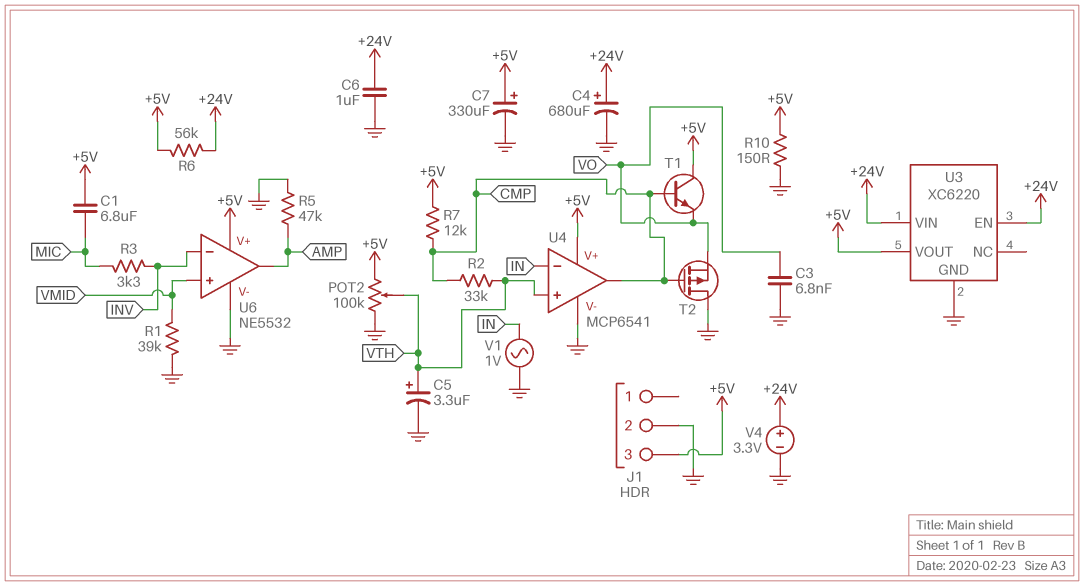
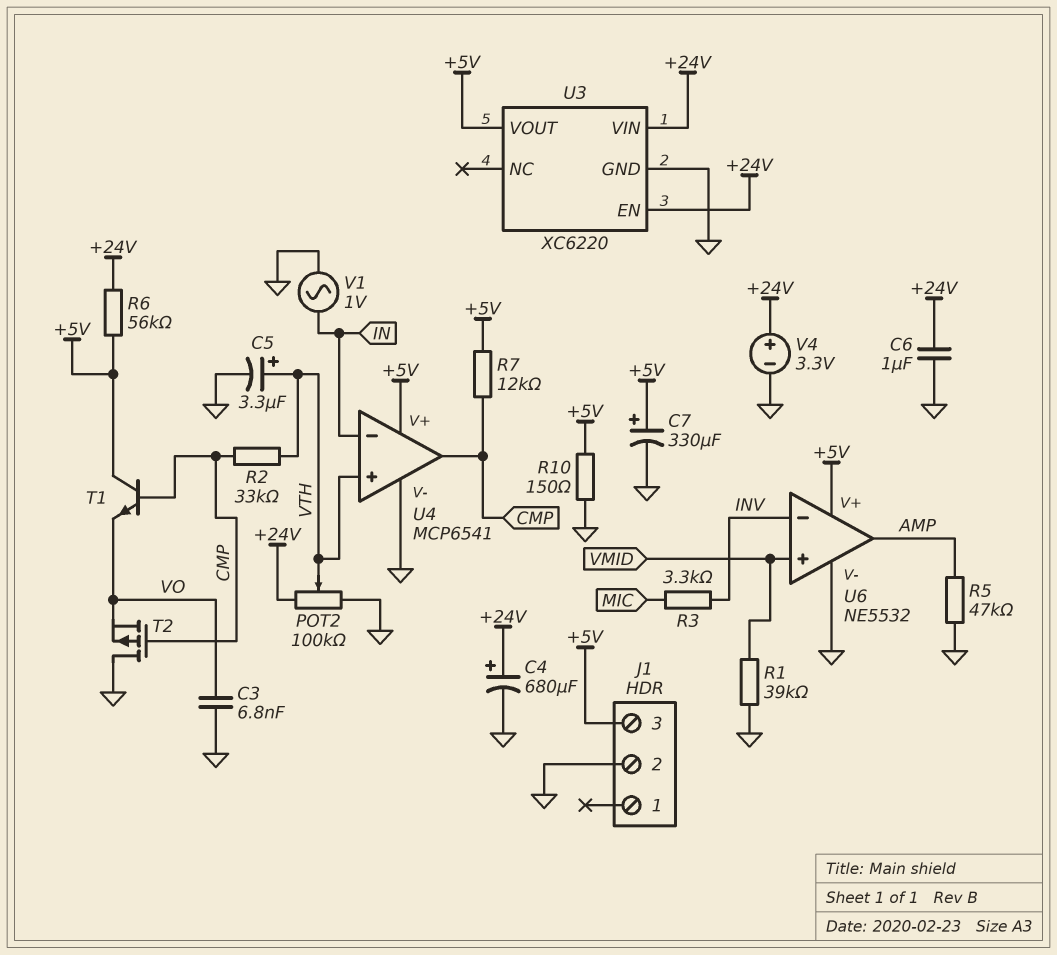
C1: 6.8uF (+5V, MIC) -> none
POT2: 100k (+5V, GND, wiper VTH) -> 100k (+24V, GND, wiper VTH)

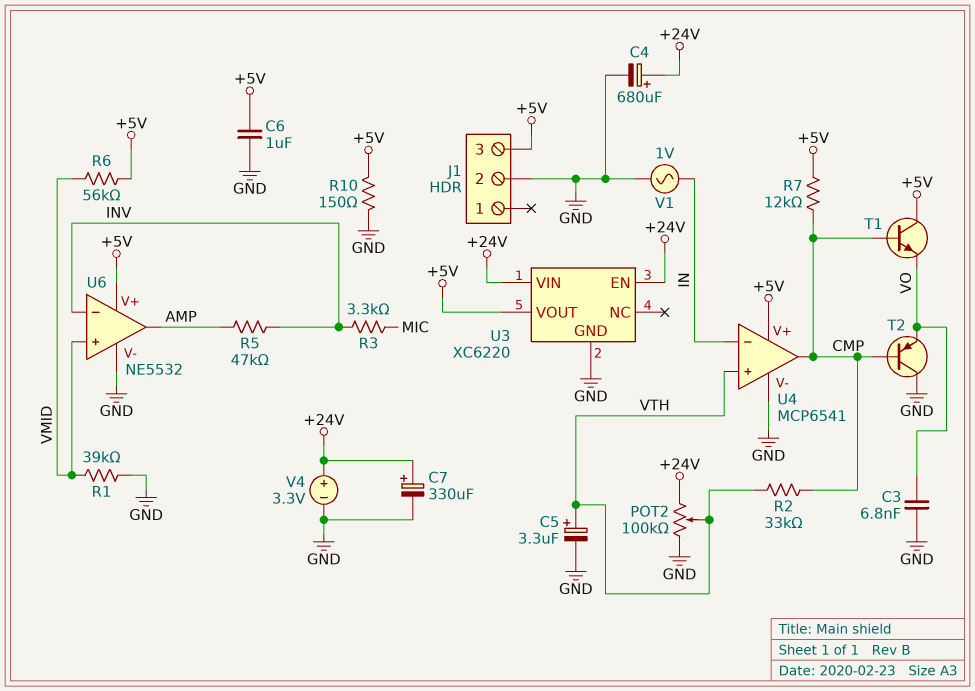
C6: 1uF (+24V, GND) -> 1uF (+5V, GND)
C7: 330uF (plus +5V, minus GND) -> 330uF (plus +24V, minus GND)
R5: 47k (AMP, GND) -> 47k (AMP, INV)
R6: 56k (+5V, +24V) -> 56k (+5V, VMID)
T2: PMOS (G CMP, D GND, S VO) -> PNP (B CMP, C GND, E VO)

